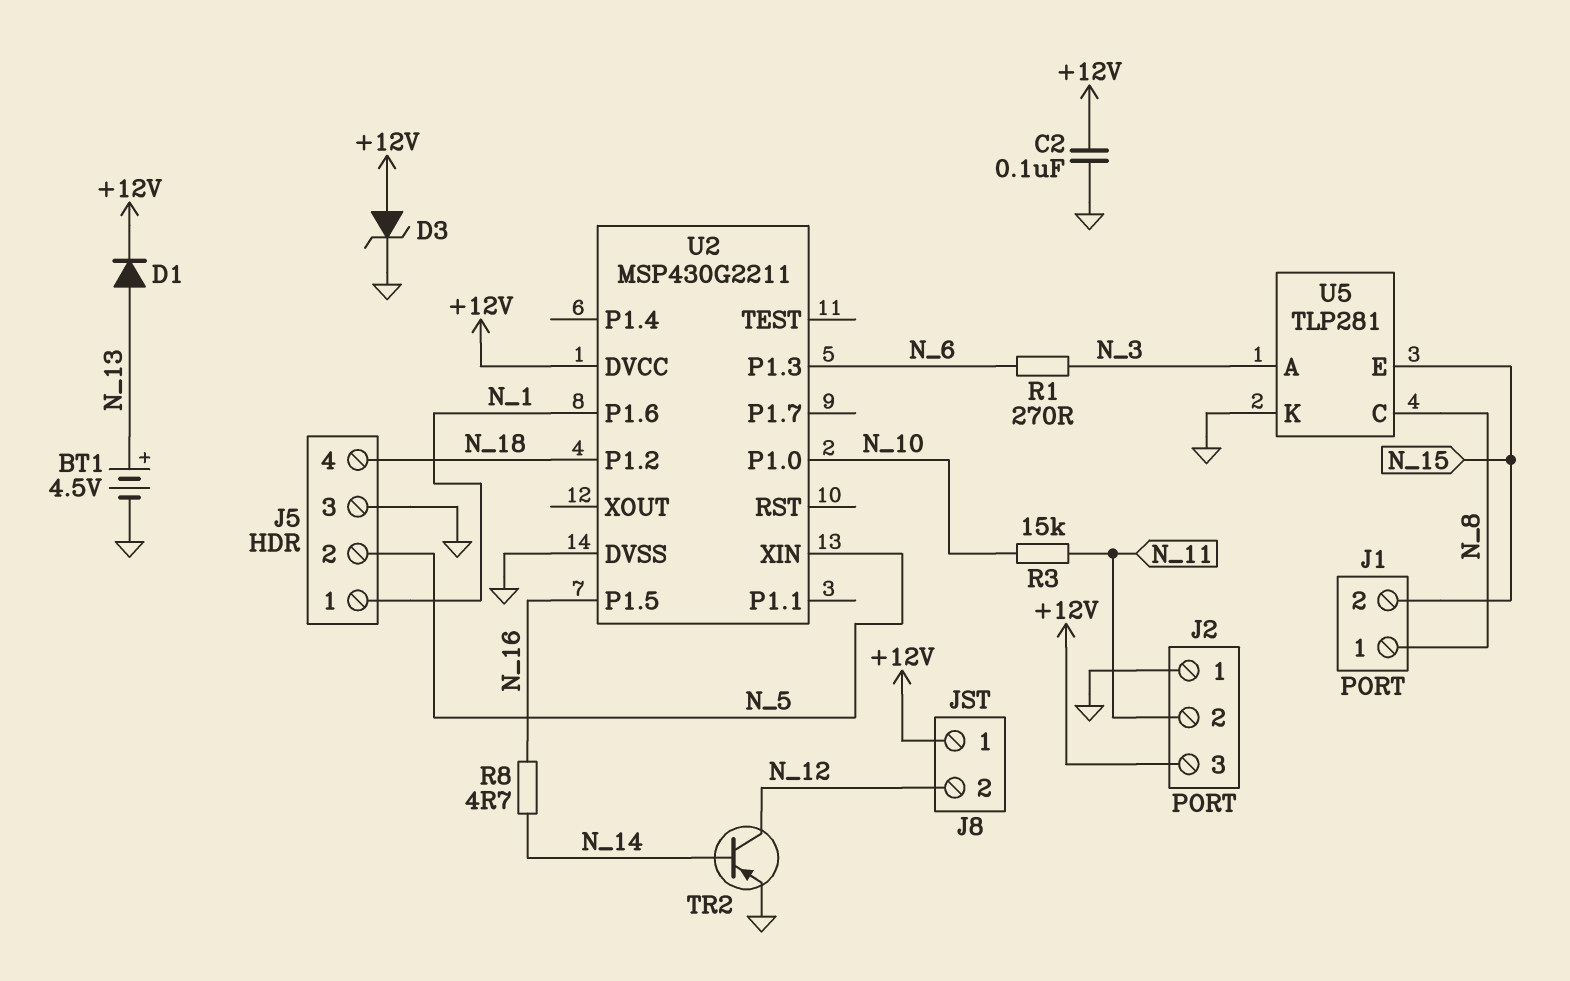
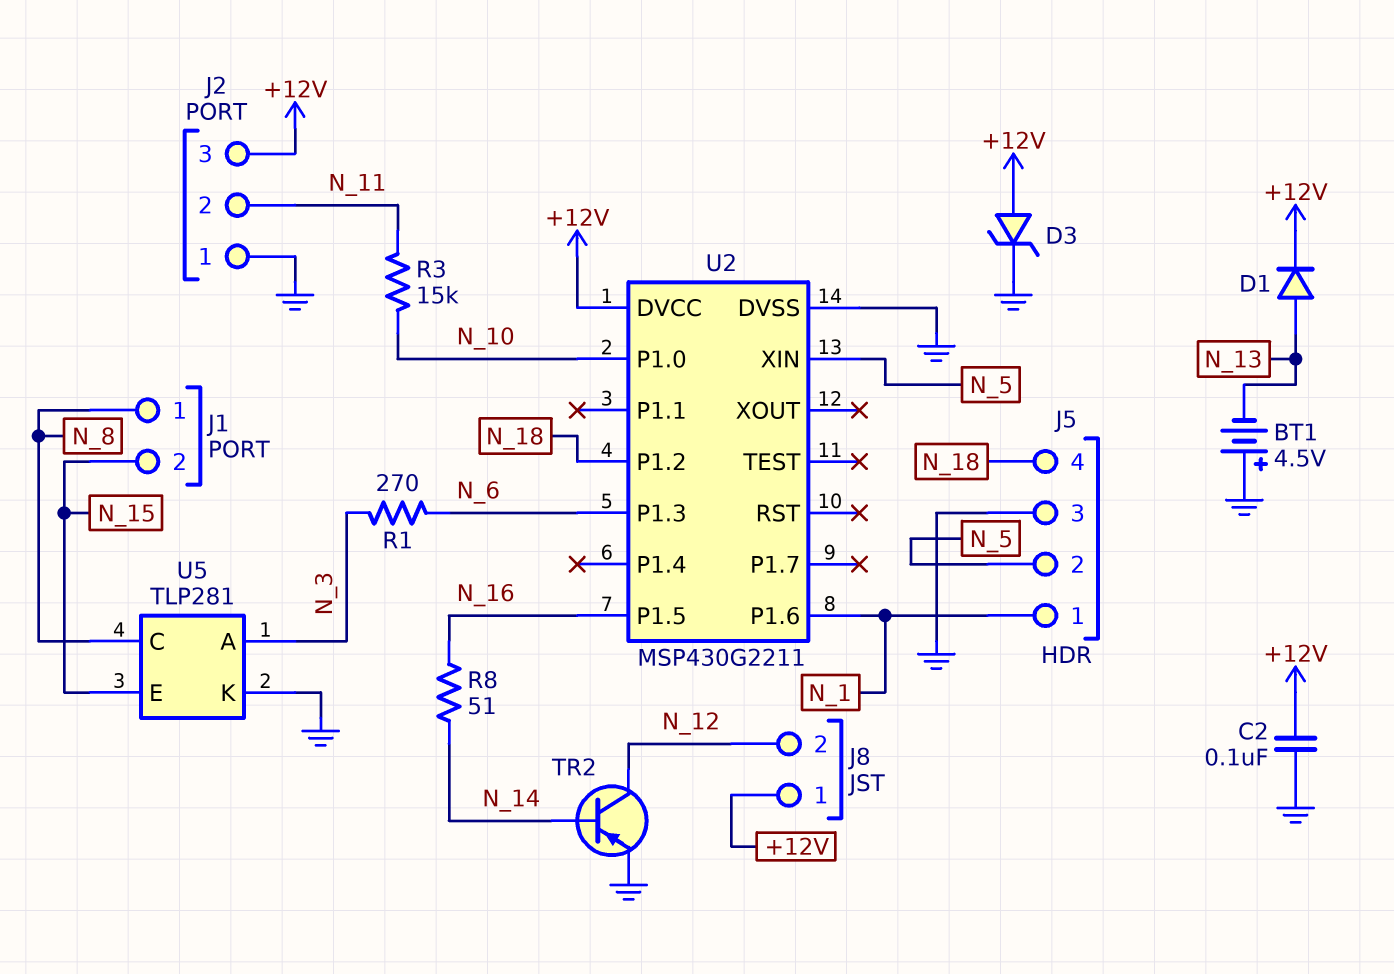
BT1: 4.5V (plus N_13, minus GND) -> 4.5V (plus GND, minus N_13)
R8: 4.7 (N_14, N_16) -> 51 (N_14, N_16)

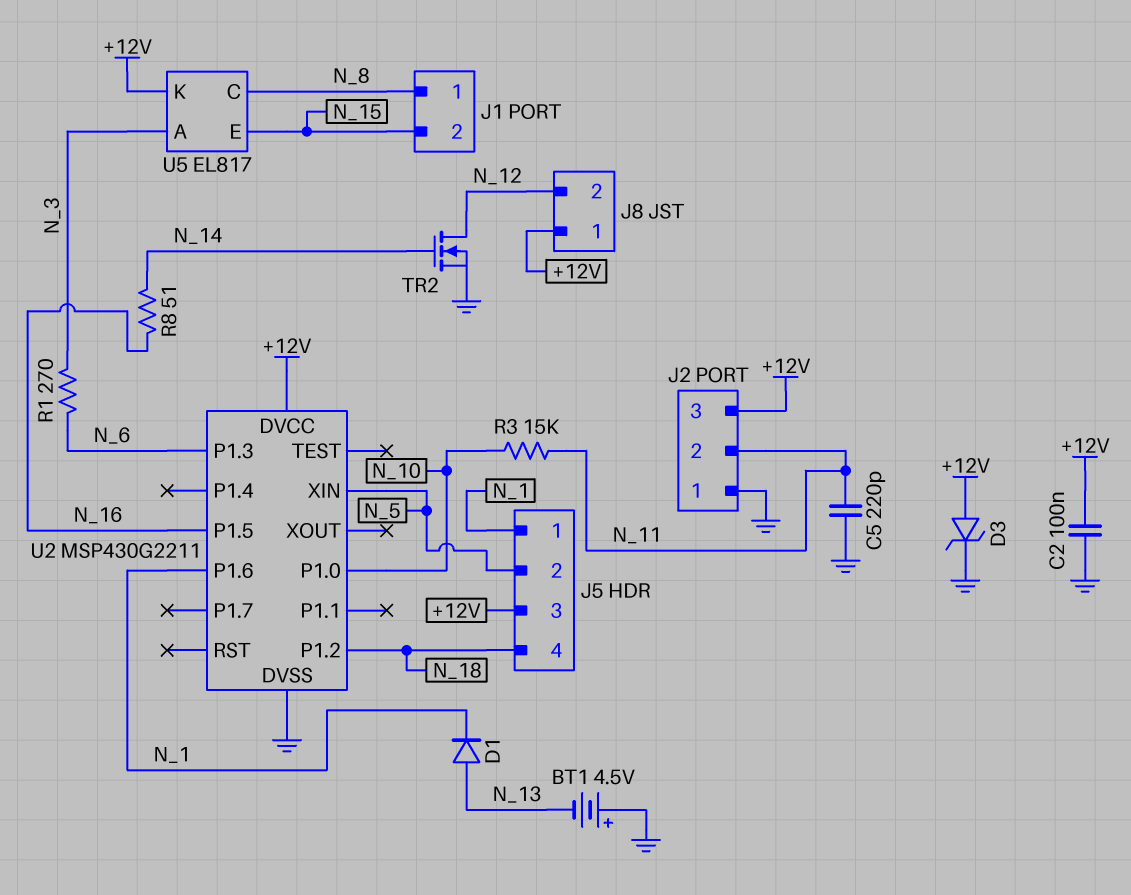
C5: none -> 220pF (GND, N_11)
D1: diode (A N_13, K +12V) -> diode (A N_13, K N_1)
J5 pin 3: GND -> +12V
TR2: PNP (B N_14, C N_12, E GND) -> NMOS (G N_14, D N_12, S GND)
U5: TLP281 -> EL817
U5 pin K: GND -> +12V

